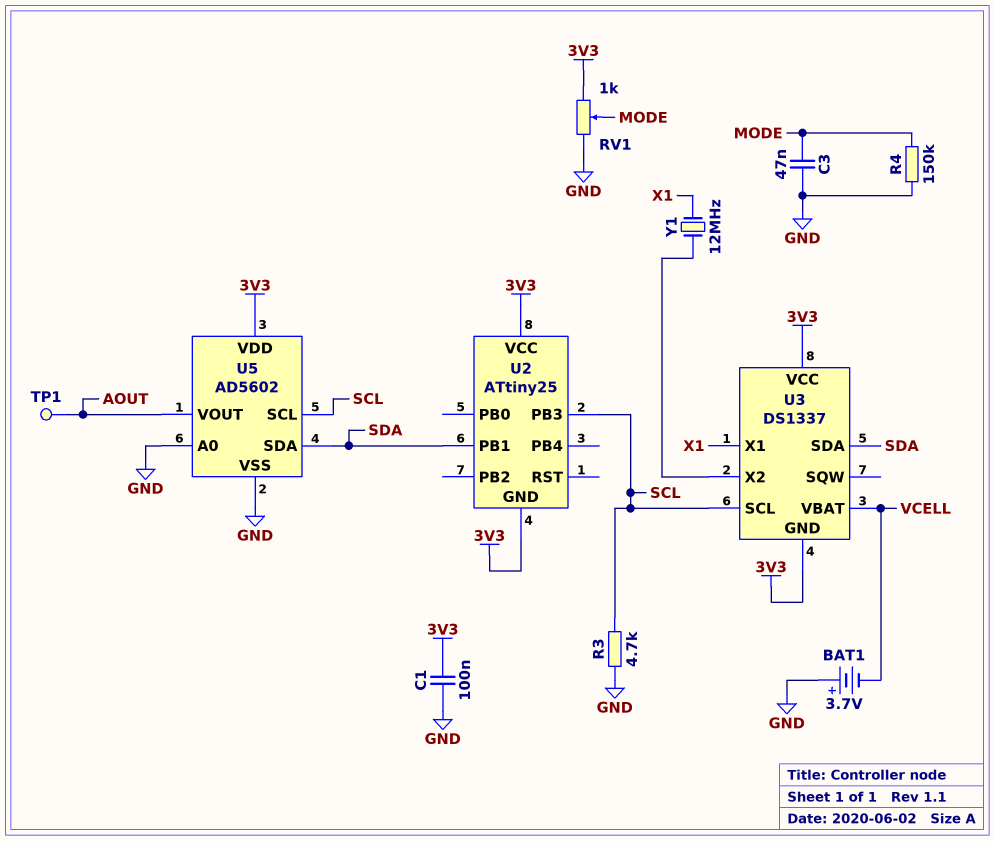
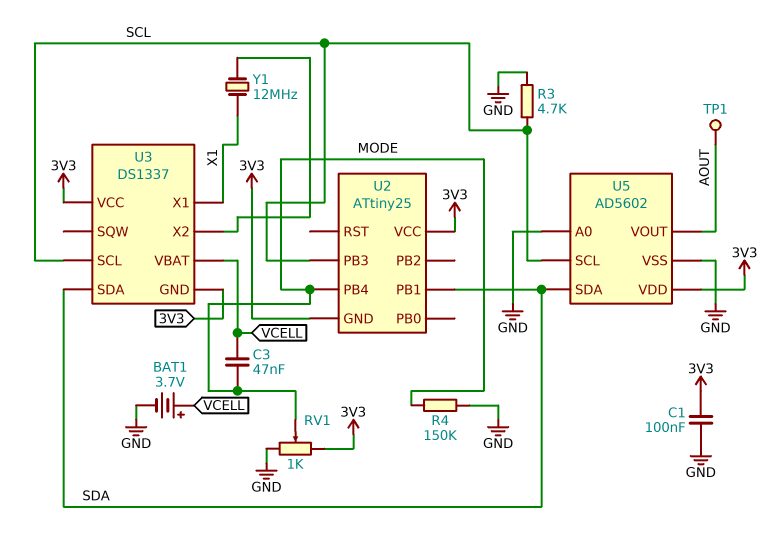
BAT1: 3.7V (plus GND, minus VCELL) -> 3.7V (plus VCELL, minus GND)
C3: 47nF (GND, MODE) -> 47nF (MODE, VCELL)
U2 pin PB4: none -> MODE

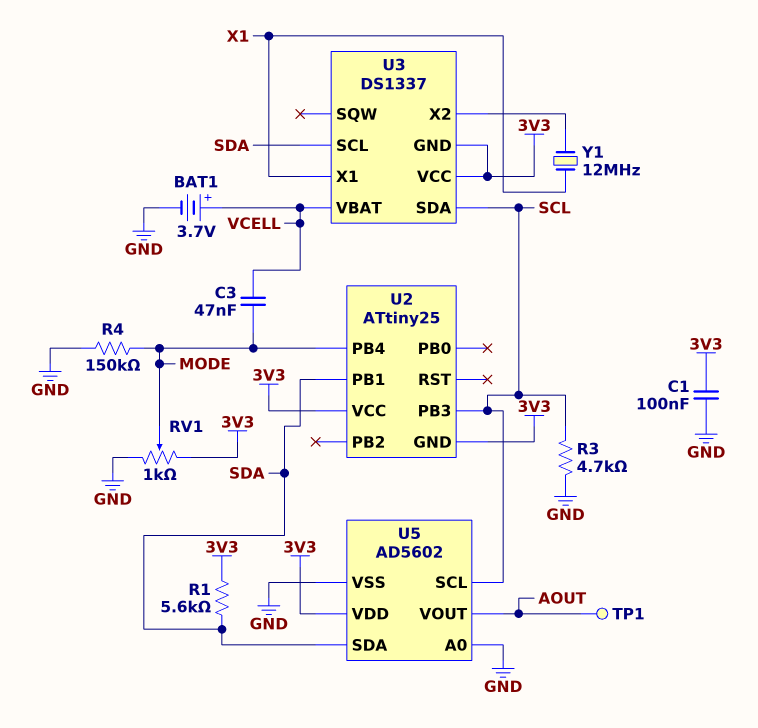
R1: none -> 5.6k (3V3, SDA)
U3 pin SCL: SCL -> SDA
U3 pin SDA: SDA -> SCL

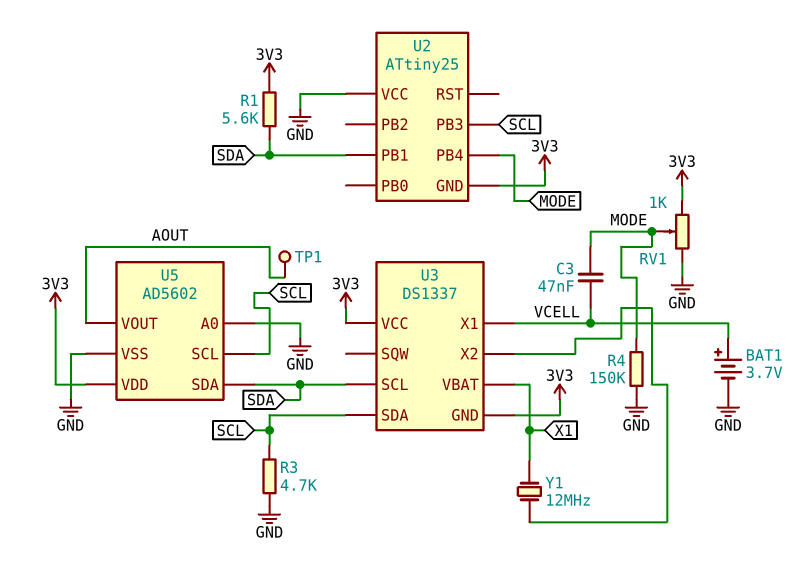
C1: 100nF (3V3, GND) -> none
U2 pin VCC: 3V3 -> GND
U3 pin VBAT: VCELL -> X1
U3 pin X1: X1 -> VCELL

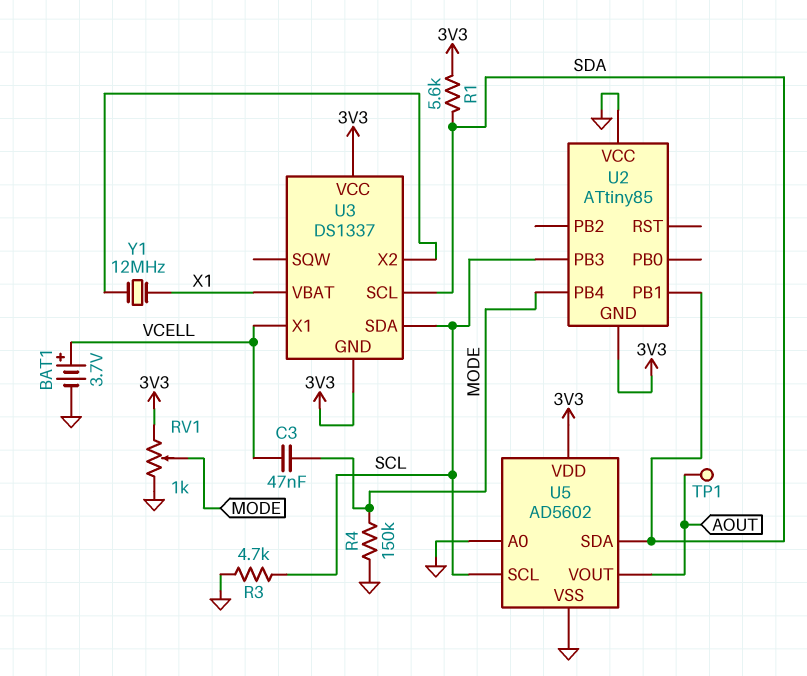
U2: ATtiny25 -> ATtiny85

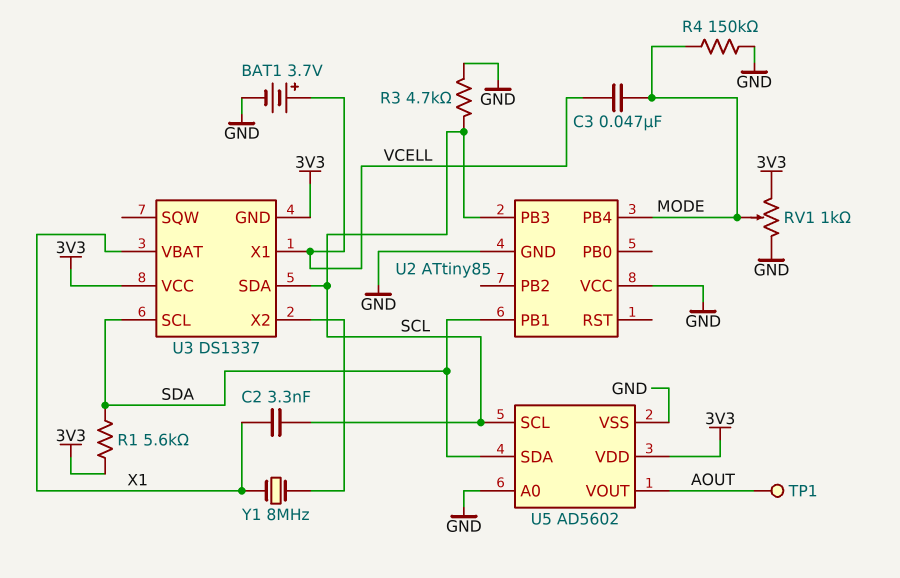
C2: none -> 3.3nF (SCL, X1)
U2 pin GND: 3V3 -> GND
Y1: 12MHz (U3/X2, X1) -> 8MHz (U3/X2, X1)

